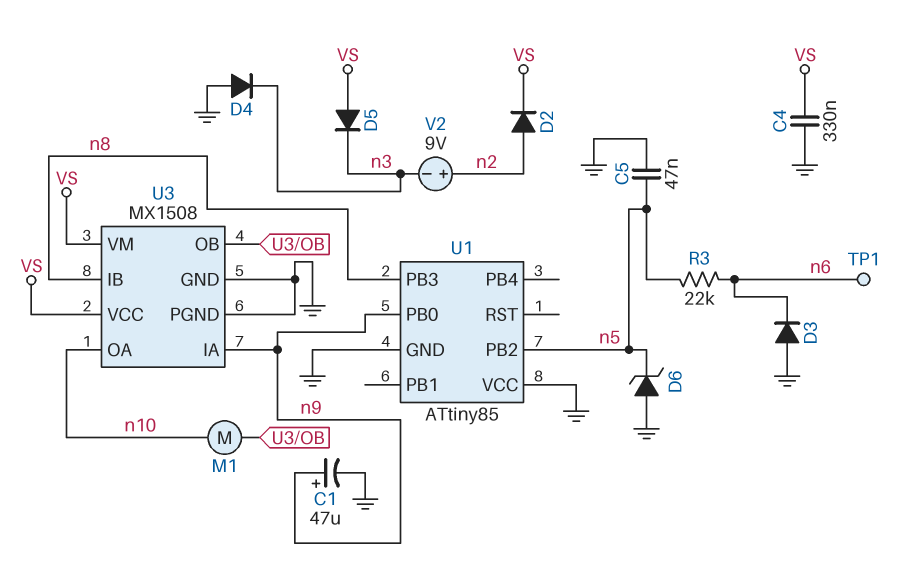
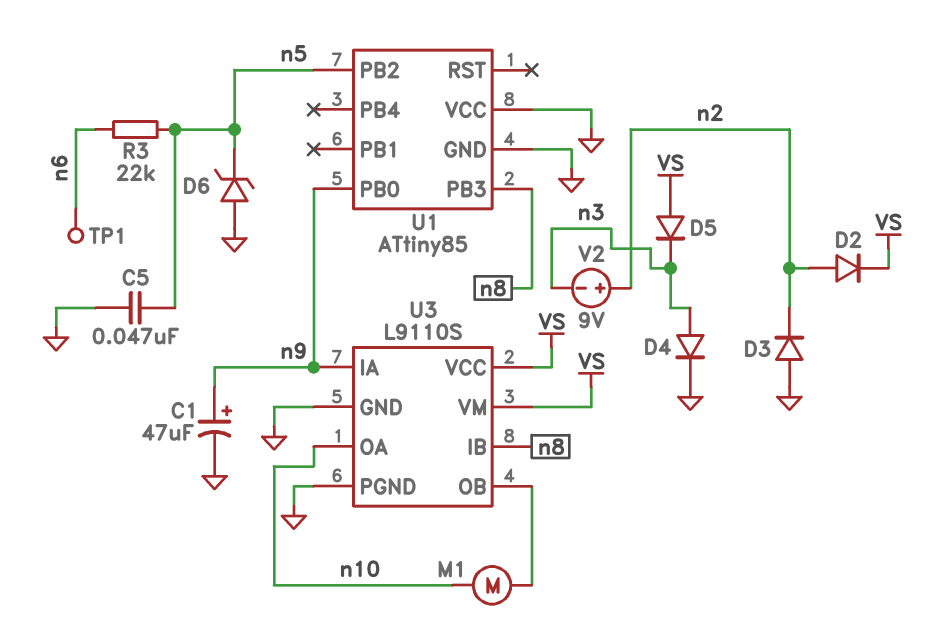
C4: 330nF (GND, VS) -> none
D3: diode (A GND, K n6) -> diode (A GND, K n2)
D4: diode (A GND, K n3) -> diode (A n3, K GND)
U3: MX1508 -> L9110S

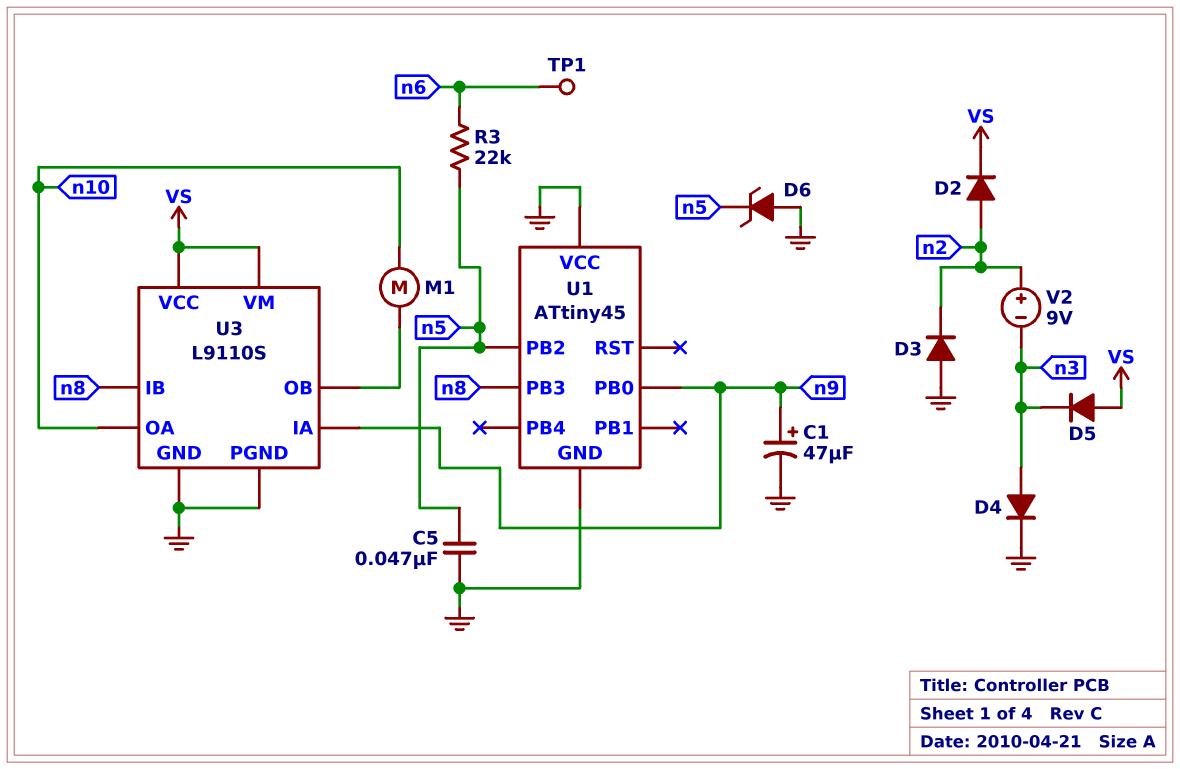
U1: ATtiny85 -> ATtiny45

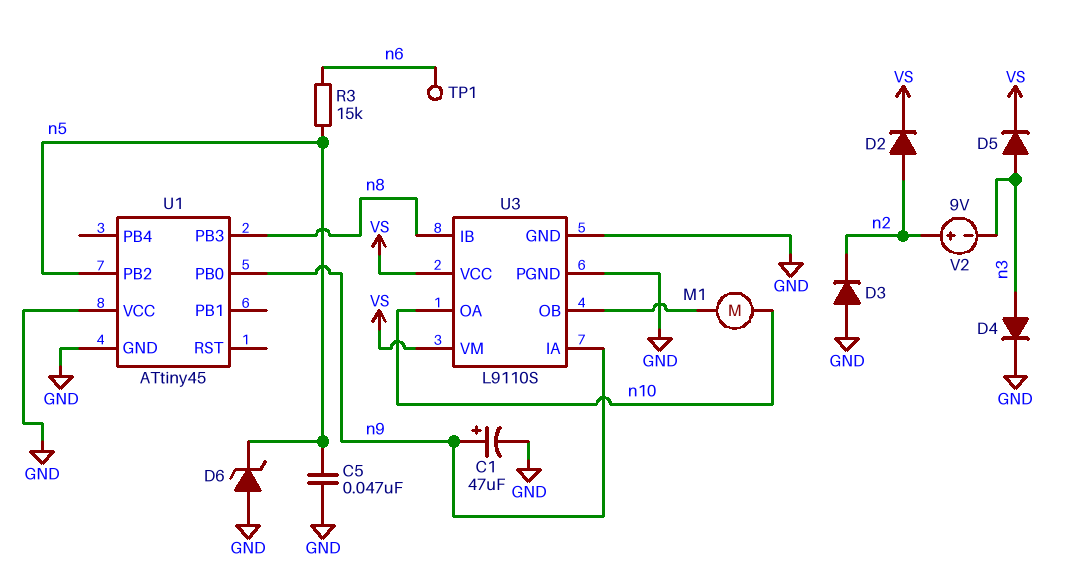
D5: diode (A VS, K n3) -> diode (A n3, K VS)
R3: 22k (n5, n6) -> 15k (n5, n6)

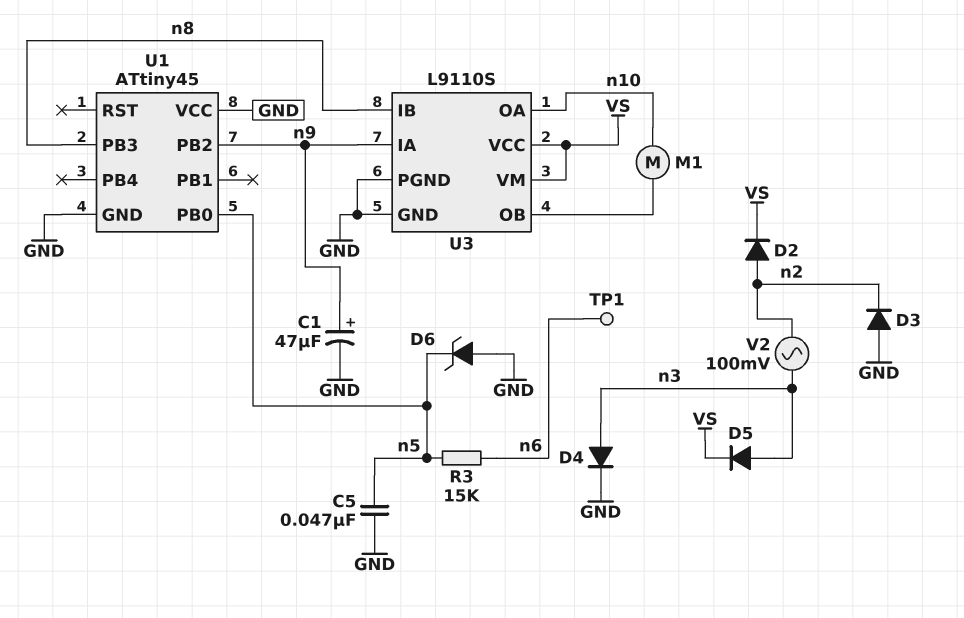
U1 pin PB0: n9 -> n5
U1 pin PB2: n5 -> n9
V2: 9V (plus n2, minus n3) -> AC 100mV (n2, n3)

